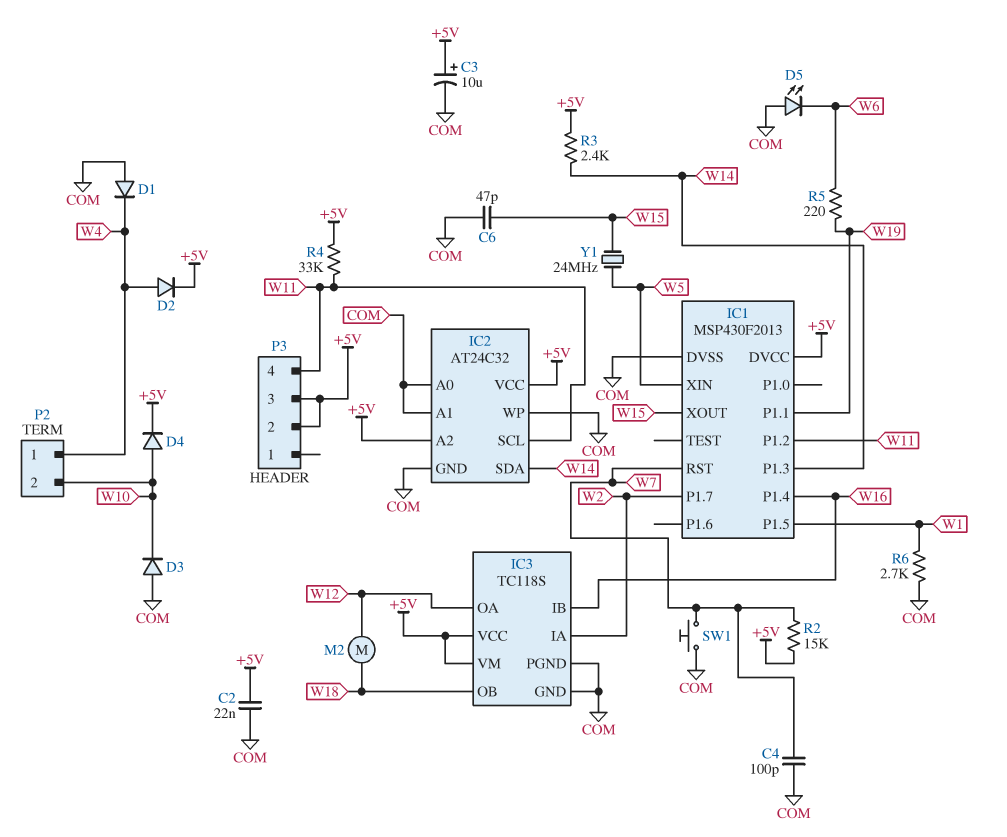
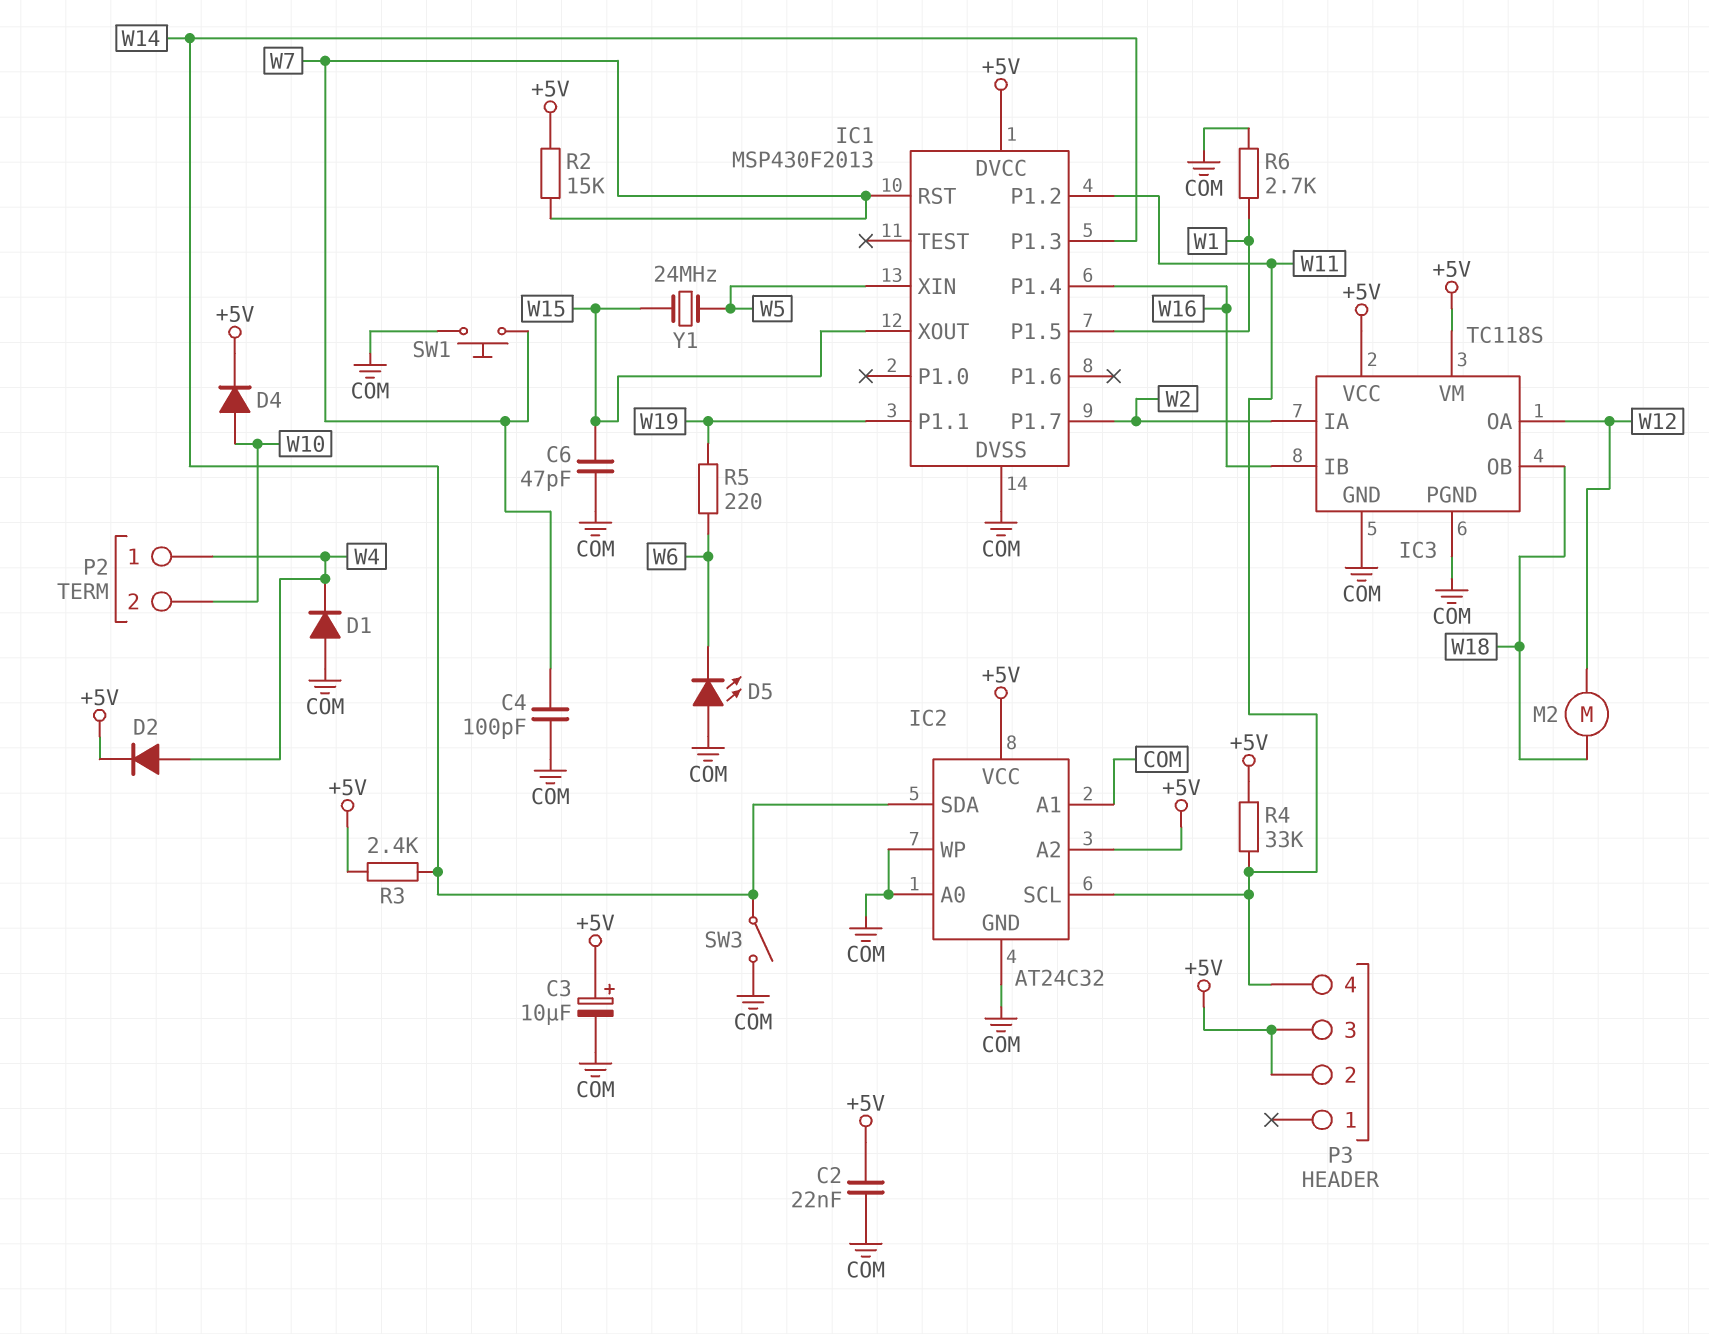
D3: diode (A COM, K W10) -> none
SW3: none -> switch (COM, W14)

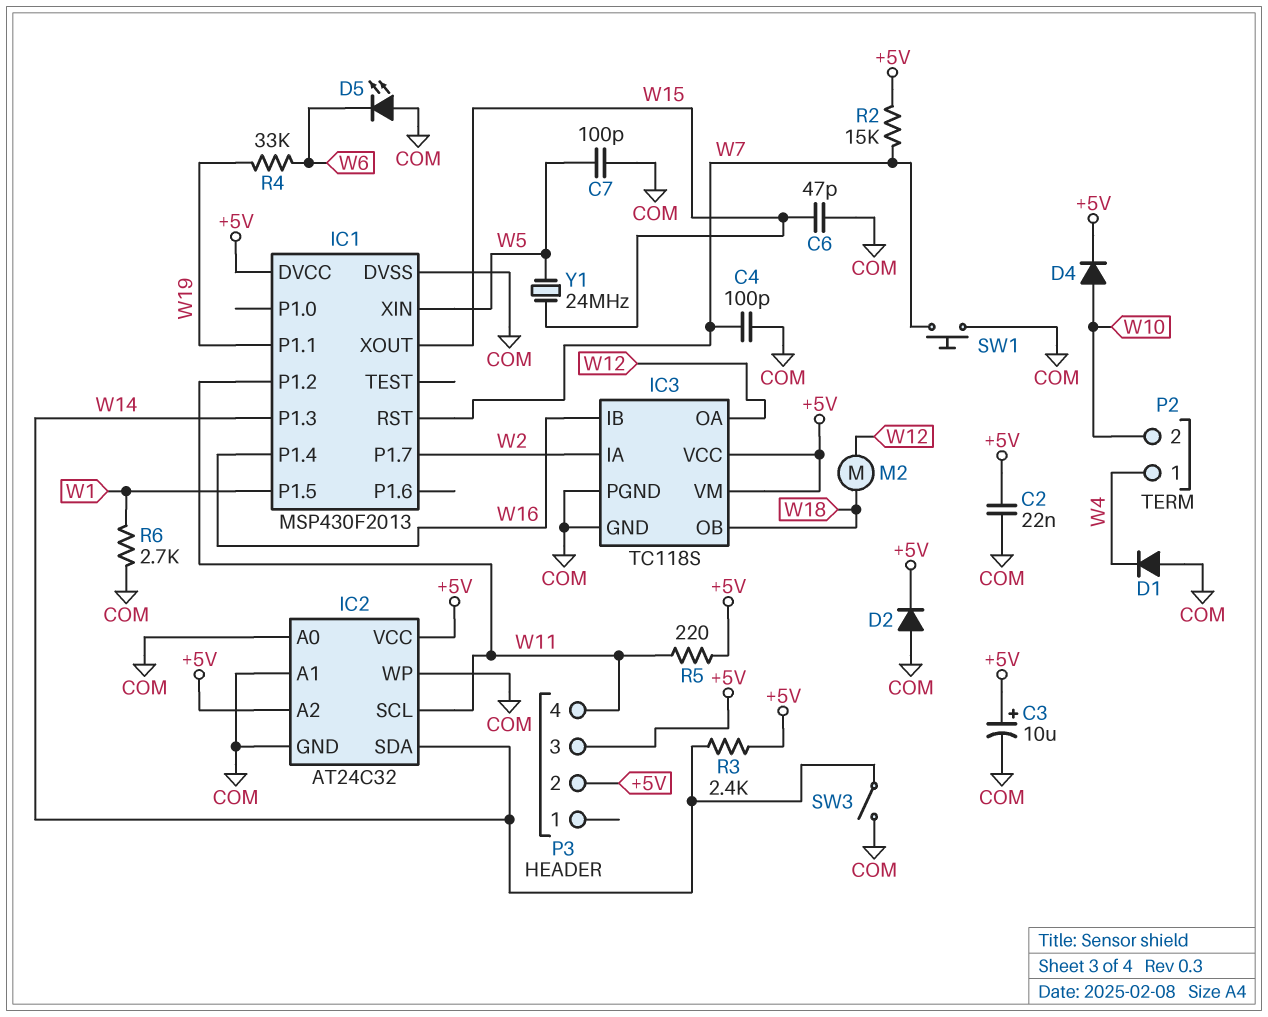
C7: none -> 100pF (COM, W5)
D2: diode (A W4, K +5V) -> diode (A COM, K +5V)
R4: 33k (+5V, W11) -> 33k (W6, W19)
R5: 220 (W6, W19) -> 220 (+5V, W11)

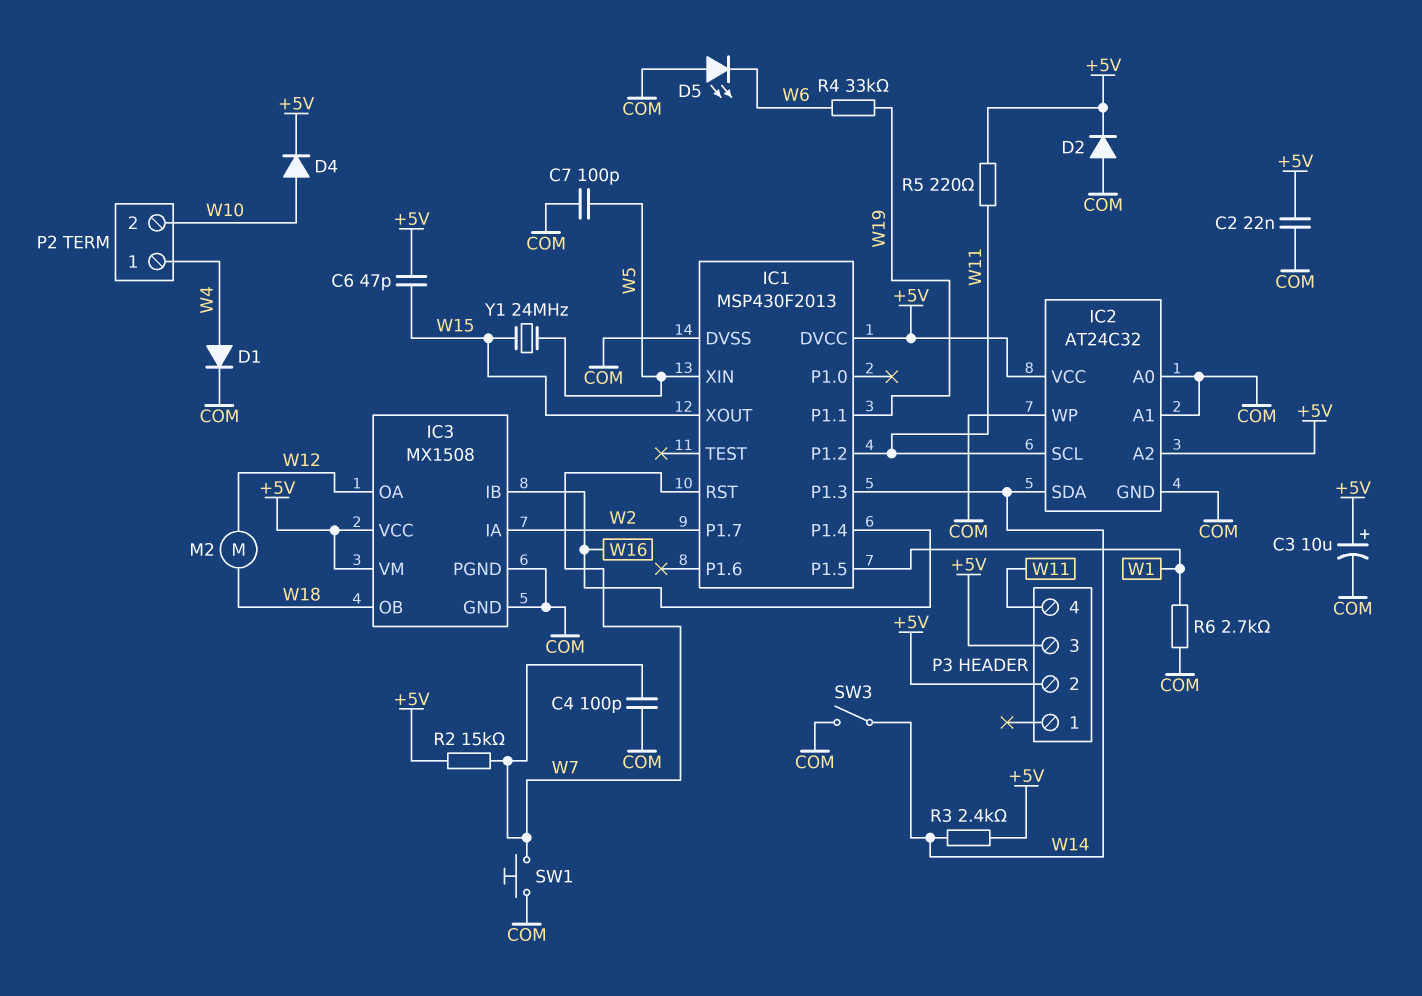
C6: 47pF (COM, W15) -> 47pF (+5V, W15)
D1: diode (A COM, K W4) -> diode (A W4, K COM)
IC3: TC118S -> MX1508

